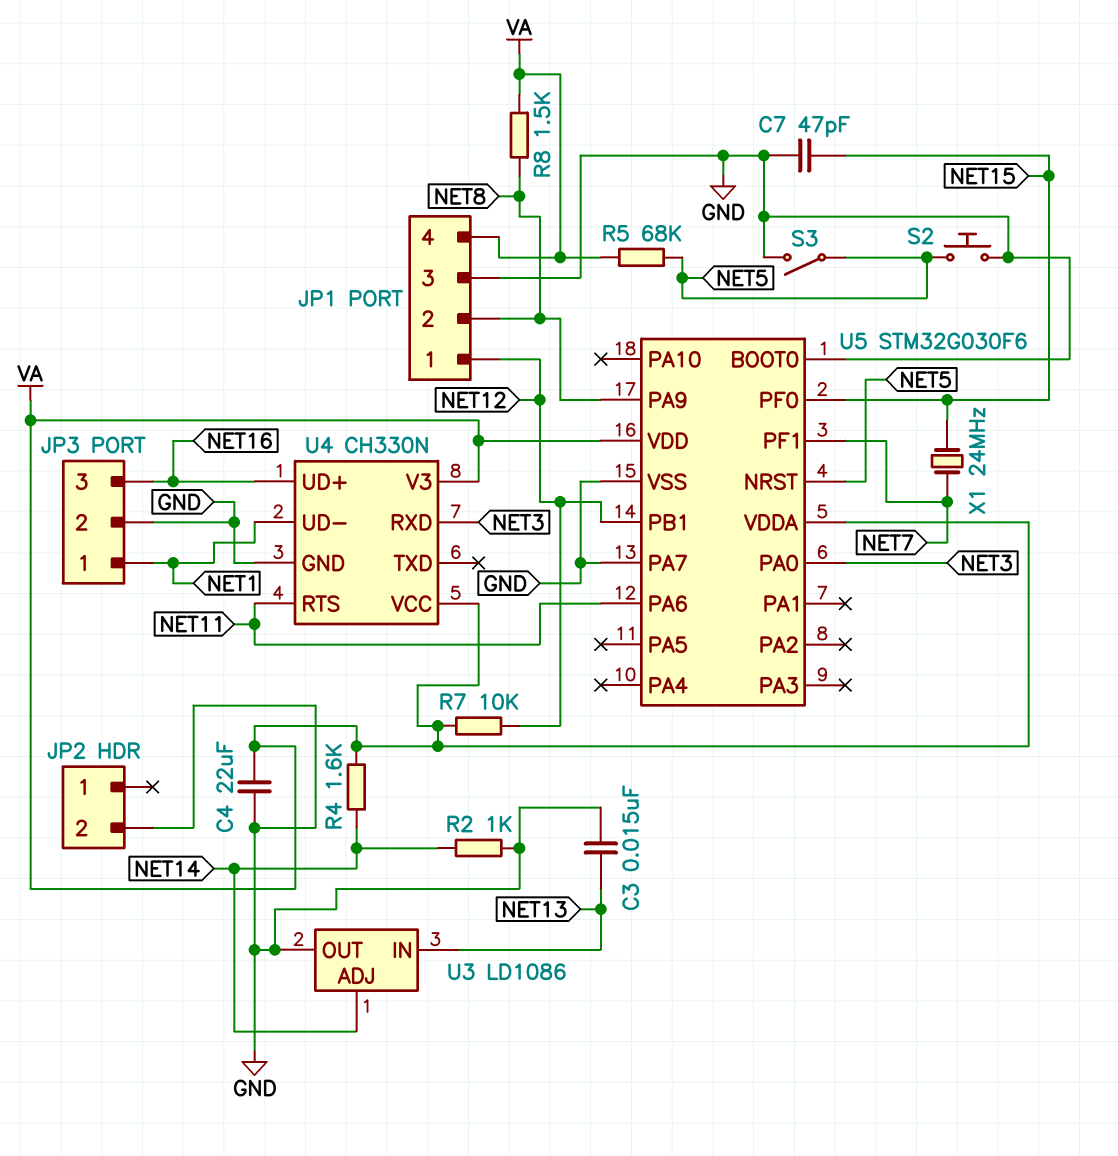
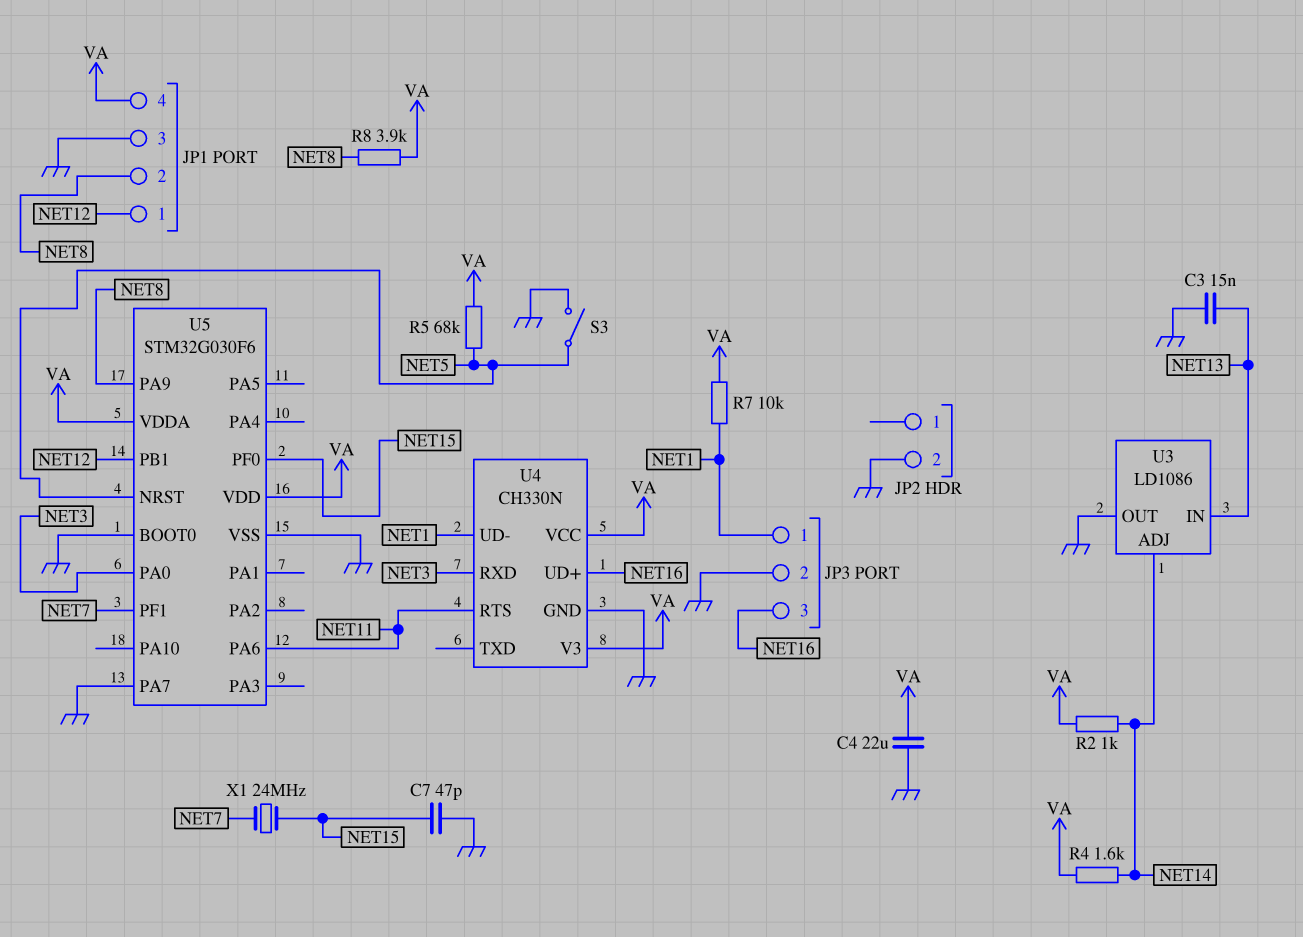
R2: 1k (GND, NET14) -> 1k (NET14, VA)
R7: 10k (NET12, VA) -> 10k (NET1, VA)
R8: 1.5k (NET8, VA) -> 3.9k (NET8, VA)
S2: button (GND, NET5) -> none

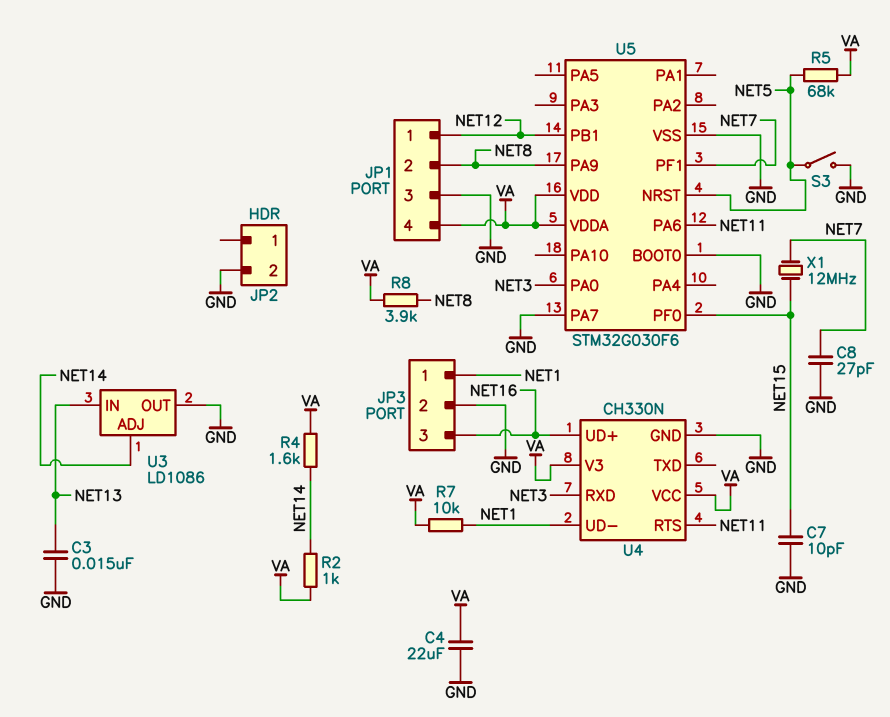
C7: 47pF (GND, NET15) -> 10pF (GND, NET15)
C8: none -> 27pF (GND, NET7)
X1: 24MHz (NET7, NET15) -> 12MHz (NET7, NET15)

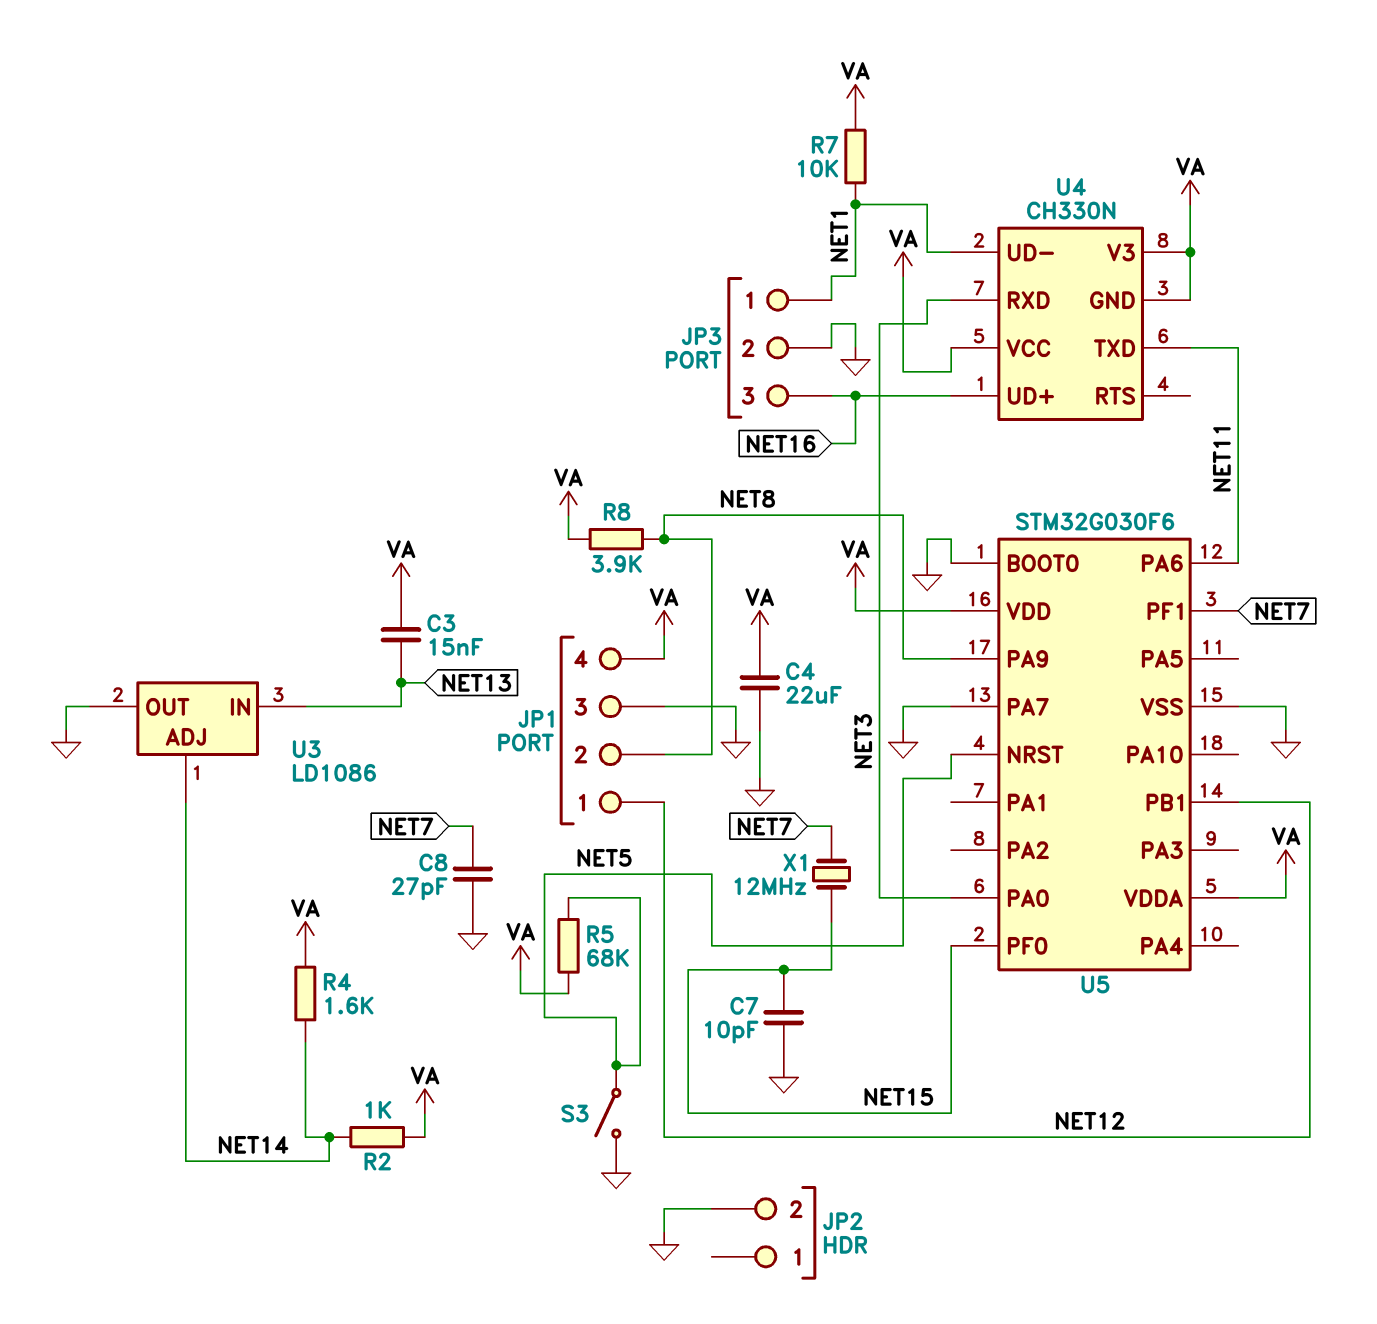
C3: 15nF (GND, NET13) -> 15nF (NET13, VA)
U4 pin GND: GND -> VA
U4 pin RTS: NET11 -> none
U4 pin TXD: none -> NET11

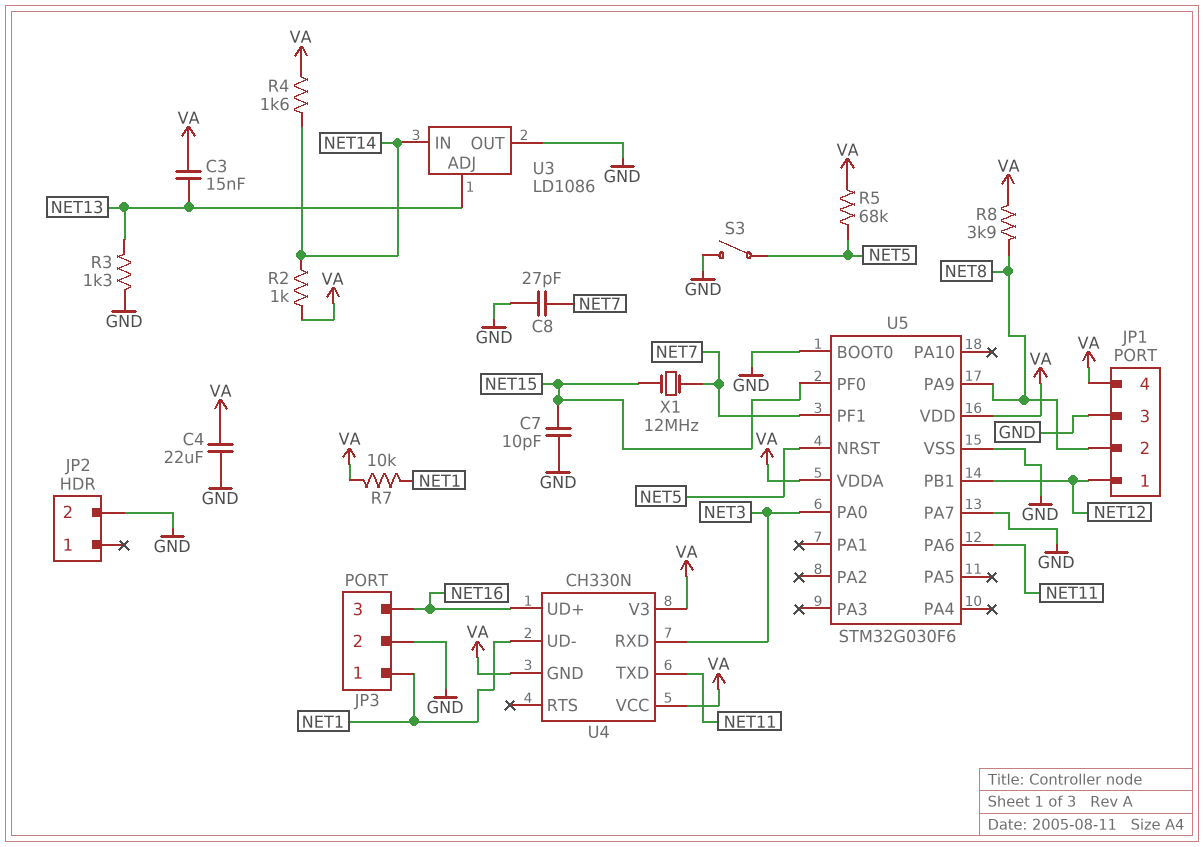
R3: none -> 1.3k (GND, NET13)
U3 pin ADJ: NET14 -> NET13
U3 pin IN: NET13 -> NET14

